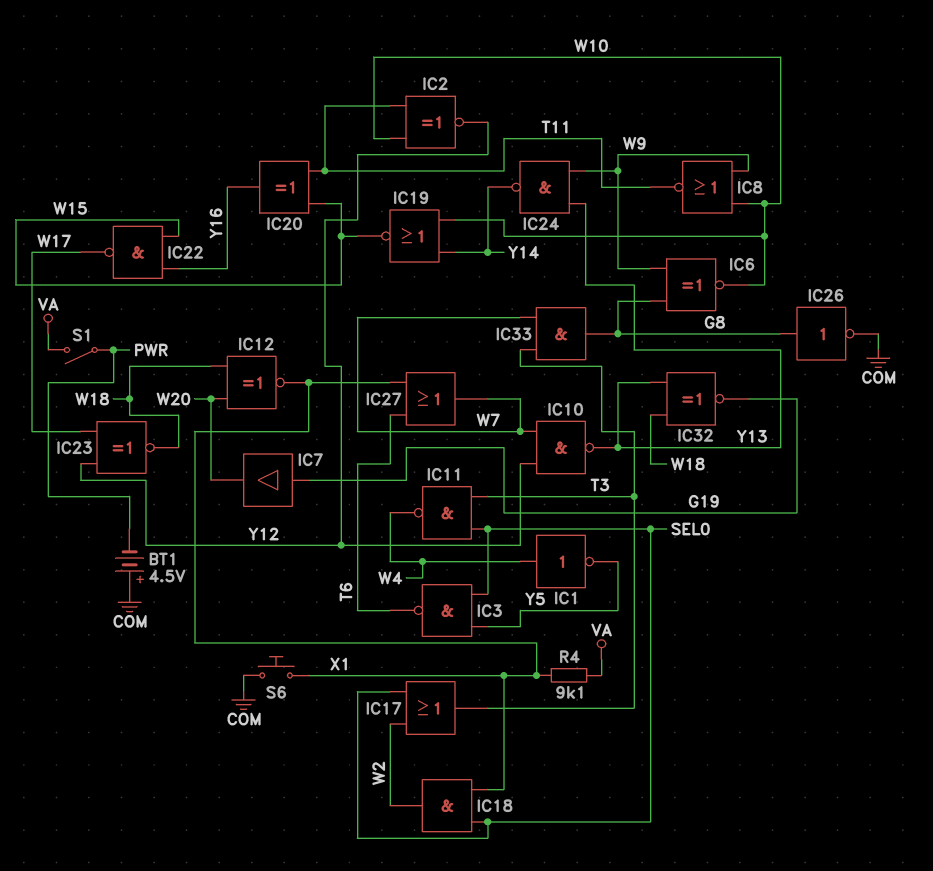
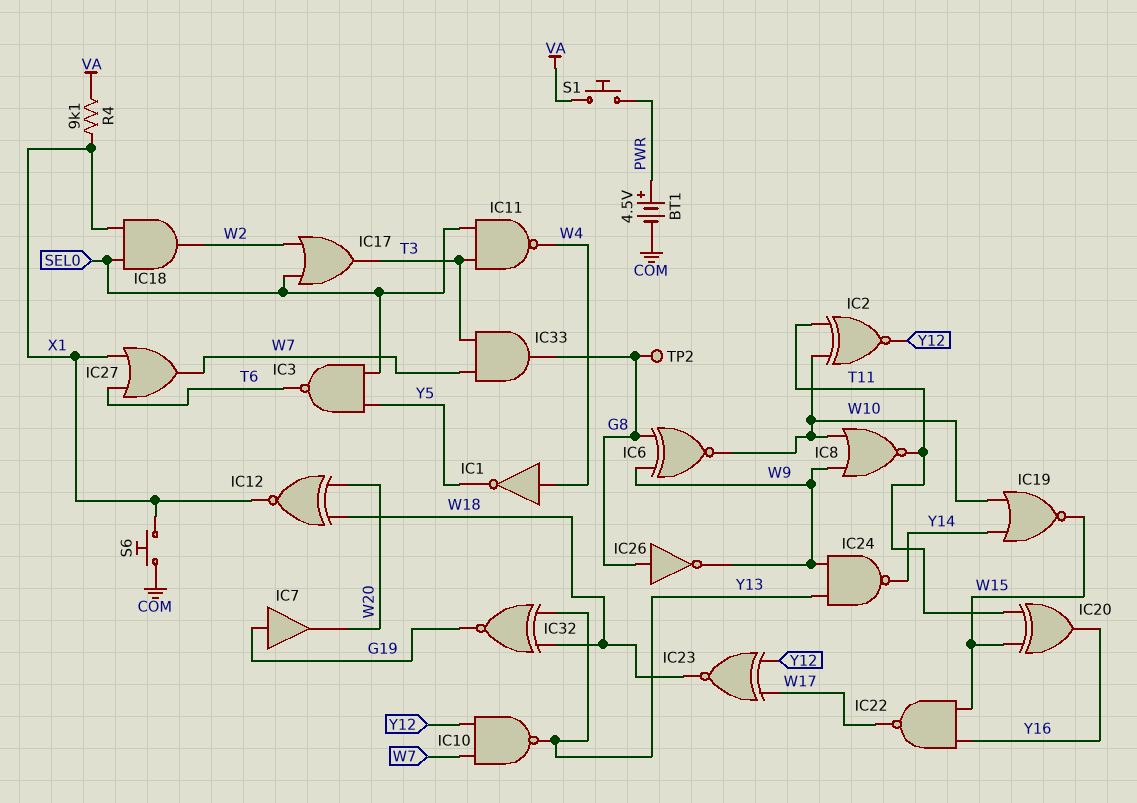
BT1: 4.5V (plus COM, minus PWR) -> 4.5V (plus PWR, minus COM)
IC26: NOT (in G8, out COM) -> NOT (in G8, out W9)
S1: switch (PWR, VA) -> button (PWR, VA)
TP2: none -> test point (G8)

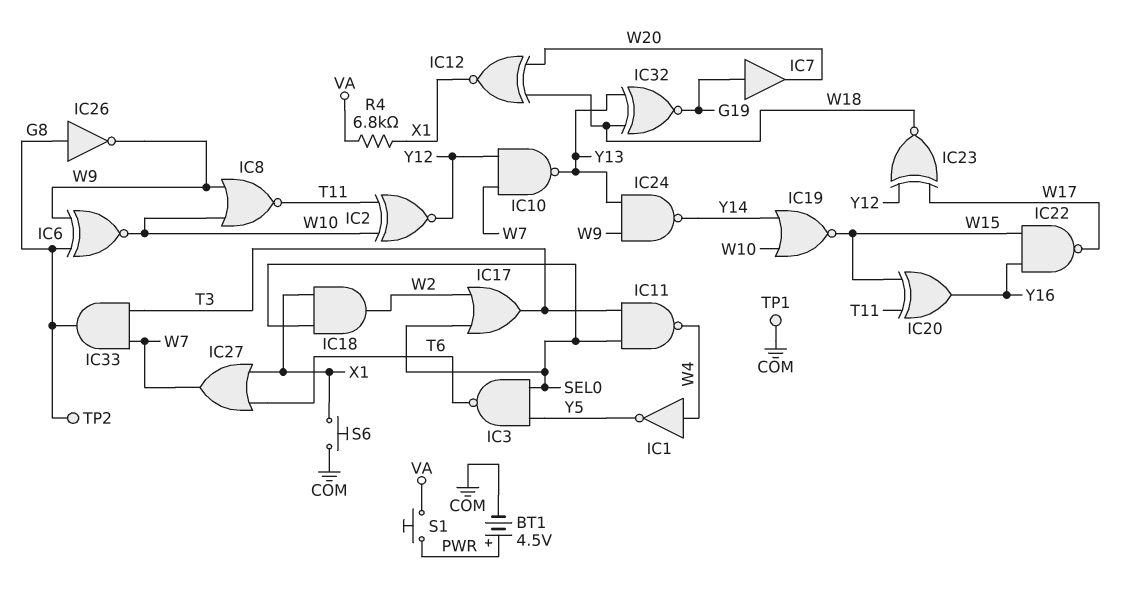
R4: 9.1k (VA, X1) -> 6.8k (VA, X1)
TP1: none -> test point (COM)

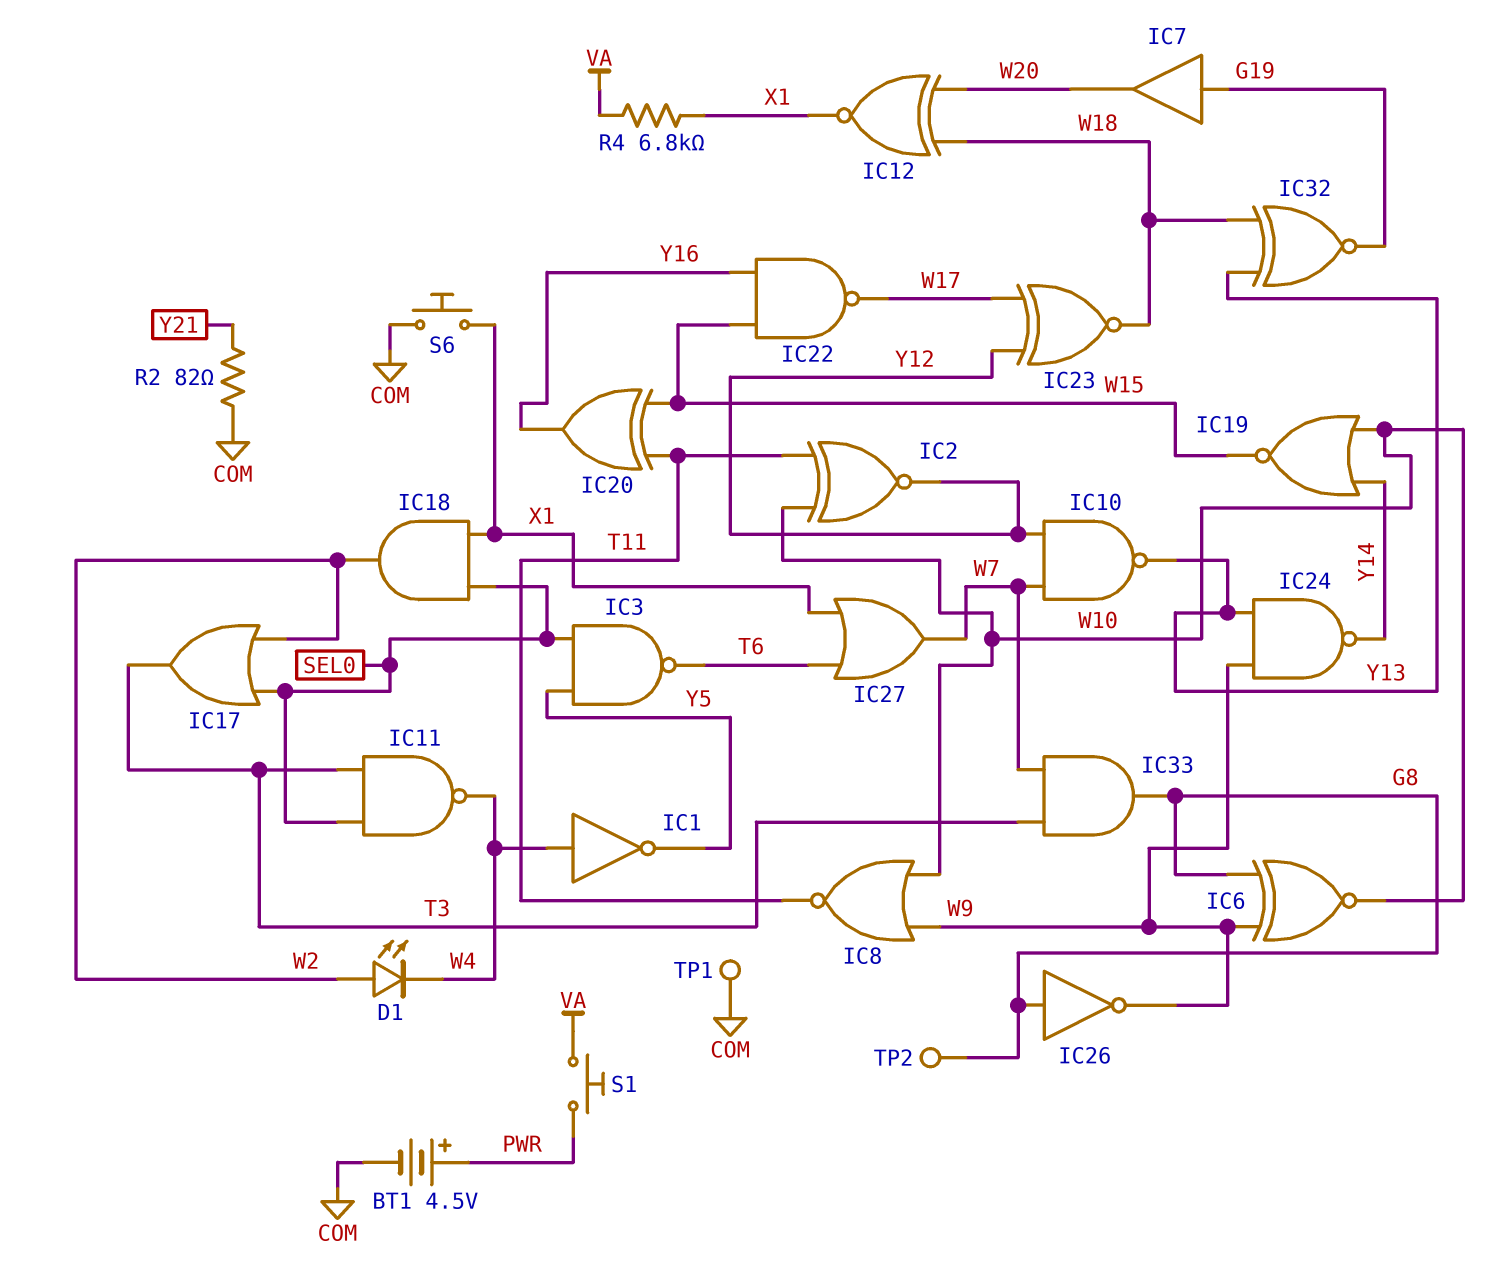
D1: none -> LED (A W2, K W4)
R2: none -> 82 (COM, Y21)

